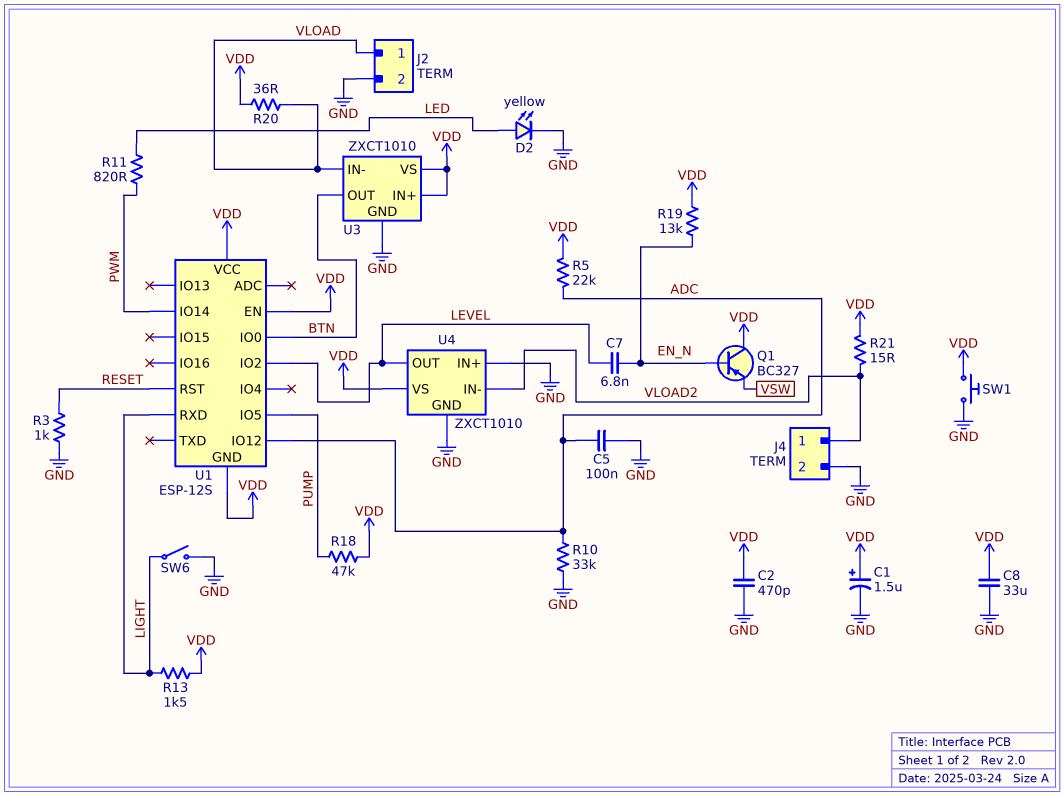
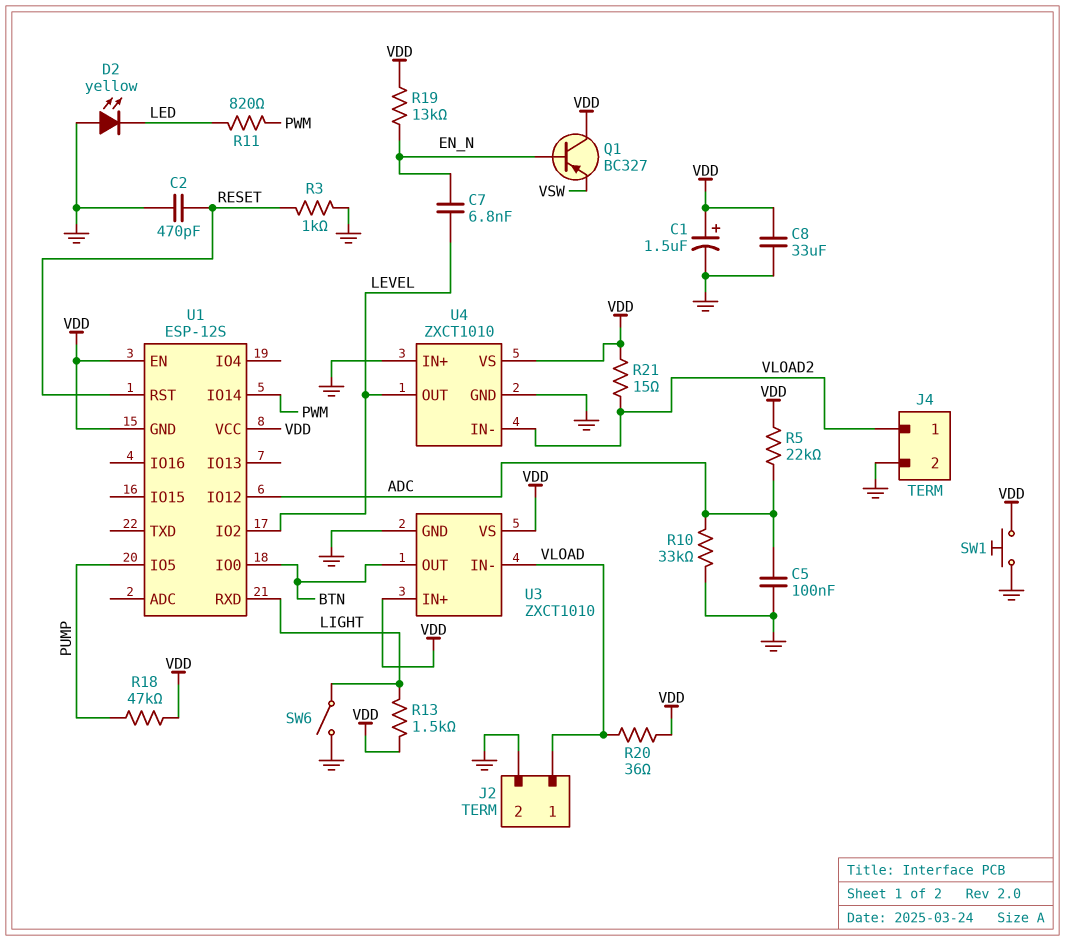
C2: 470pF (GND, VDD) -> 470pF (GND, RESET)
D2: LED yellow (A LED, K GND) -> LED yellow (A GND, K LED)

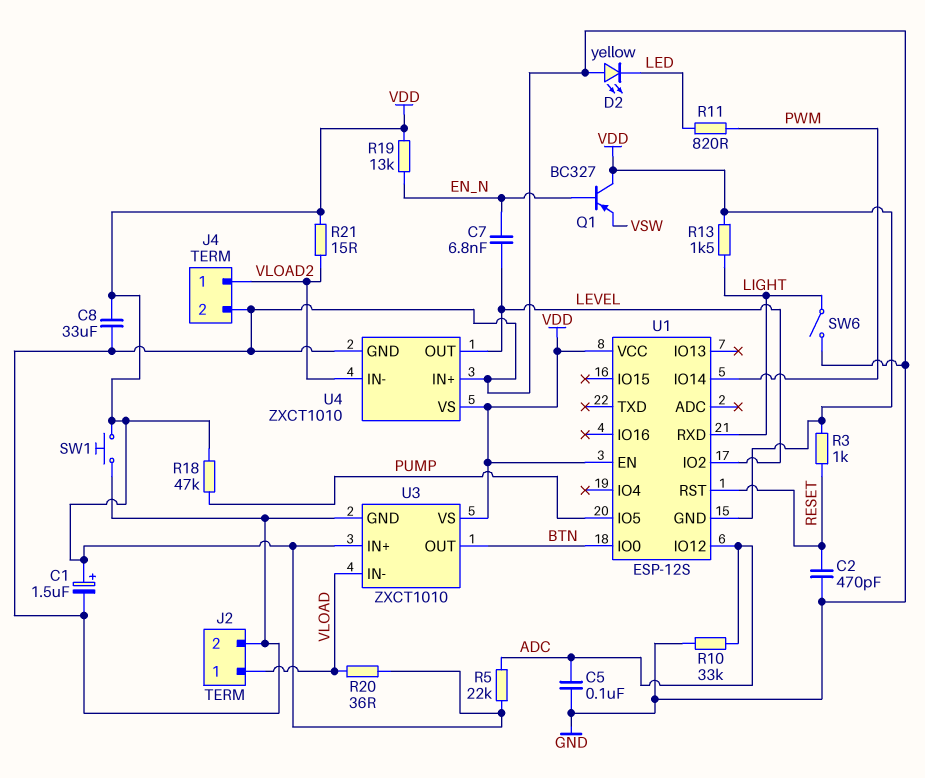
R3: 1k (GND, RESET) -> 1k (RESET, VDD)

